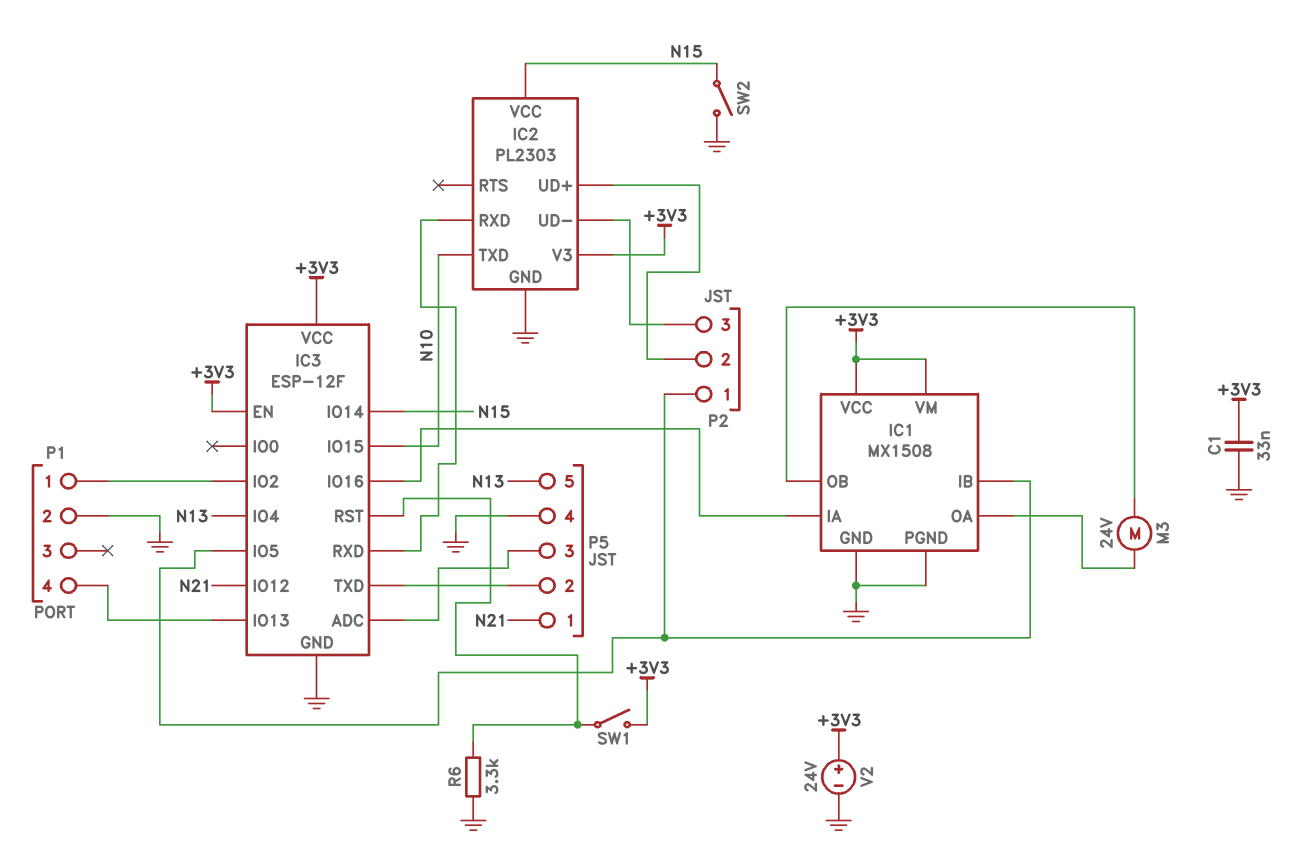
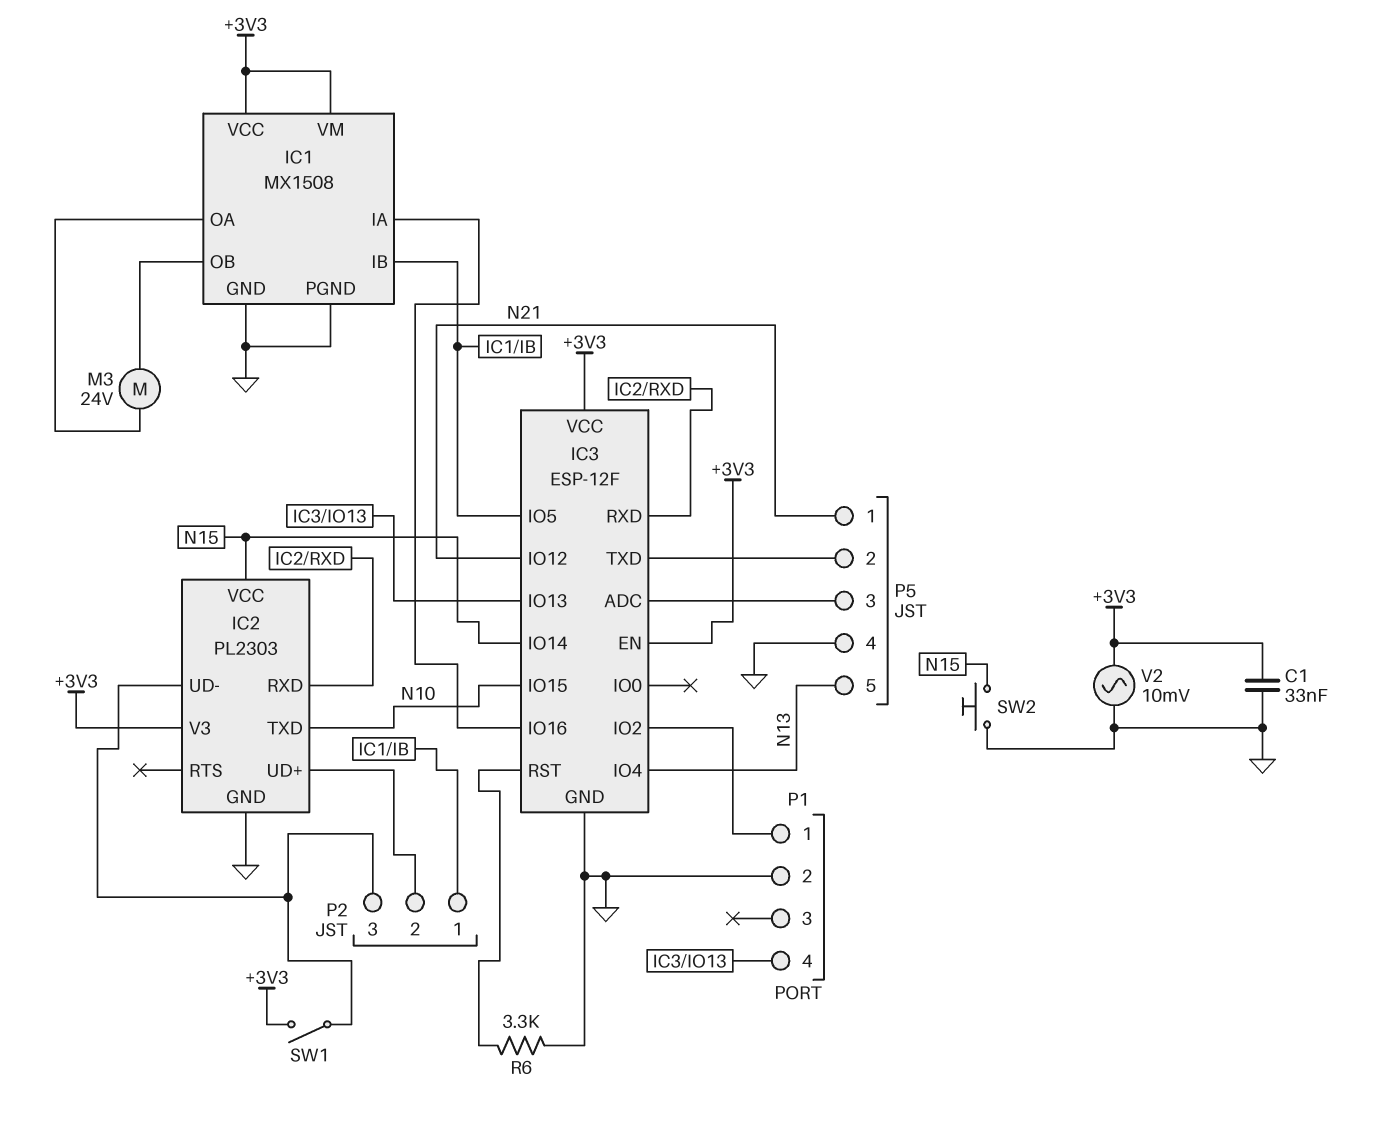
SW1: switch (+3V3, IC3/RST) -> switch (+3V3, IC2/UD-)
SW2: switch (GND, N15) -> button (GND, N15)
V2: 24V (plus +3V3, minus GND) -> AC 10mV (+3V3, GND)

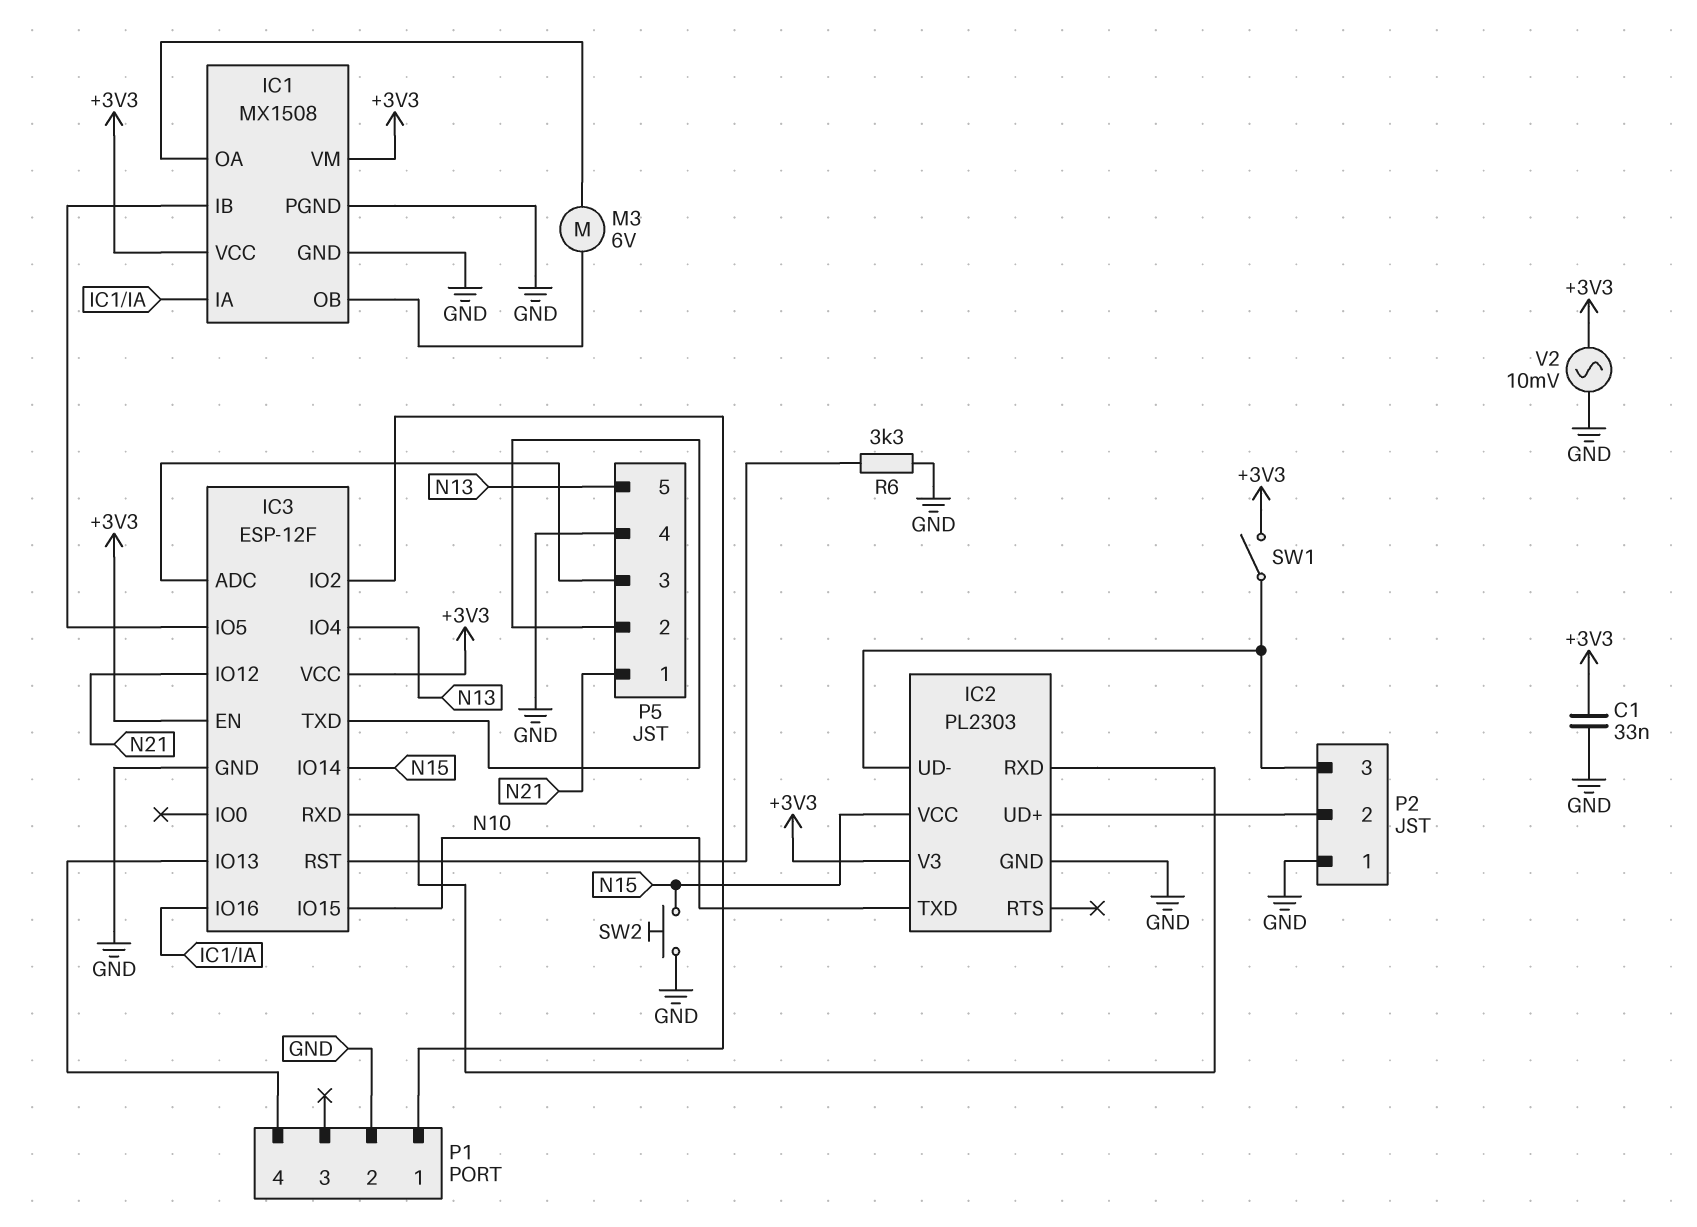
M3: motor 24V (IC1/OA, IC1/OB) -> motor 6V (IC1/OA, IC1/OB)
P2 pin 1: IC1/IB -> GND

